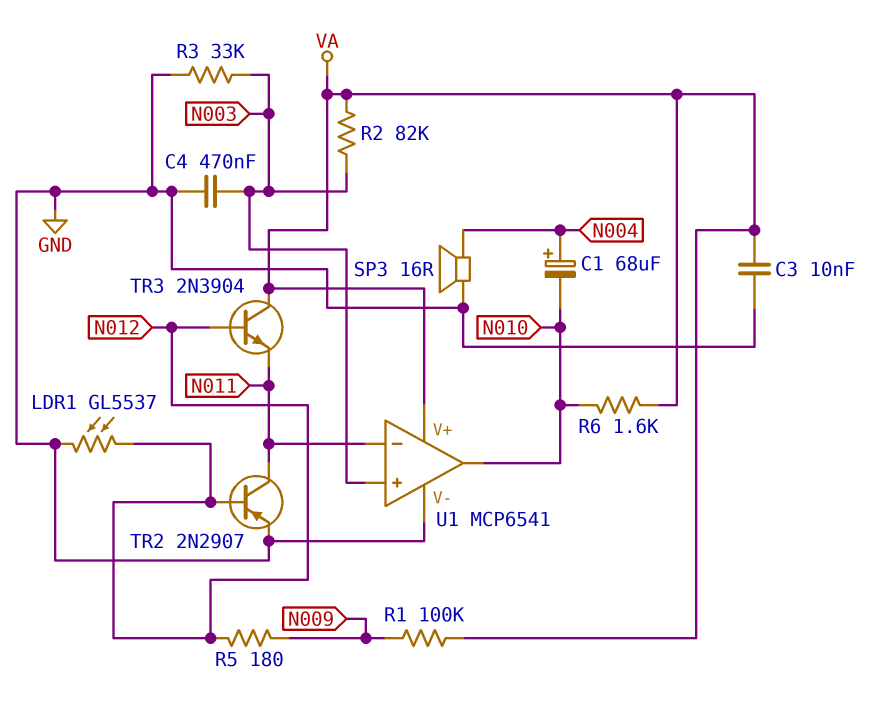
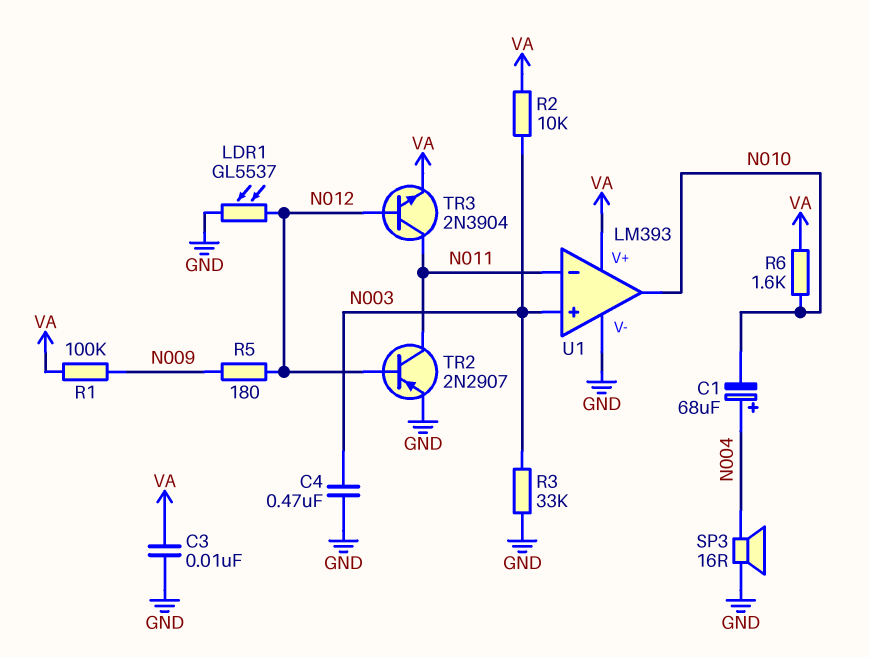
R2: 82k (N003, VA) -> 10k (N003, VA)
TR3: NPN 2N3904 (B N012, C VA, E N011) -> NPN 2N3904 (B N012, C N011, E VA)
U1: MCP6541 -> LM393

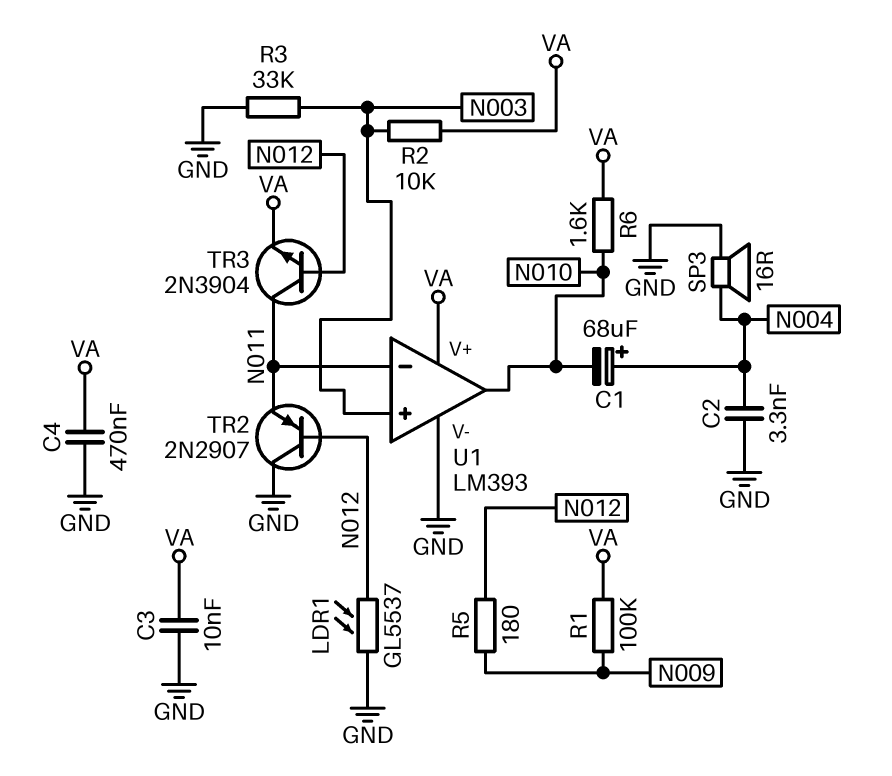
C2: none -> 3.3nF (GND, N004)
C4: 470nF (GND, N003) -> 470nF (GND, VA)
TR2: PNP 2N2907 (B N012, C N011, E GND) -> PNP 2N2907 (B N012, C GND, E N011)

